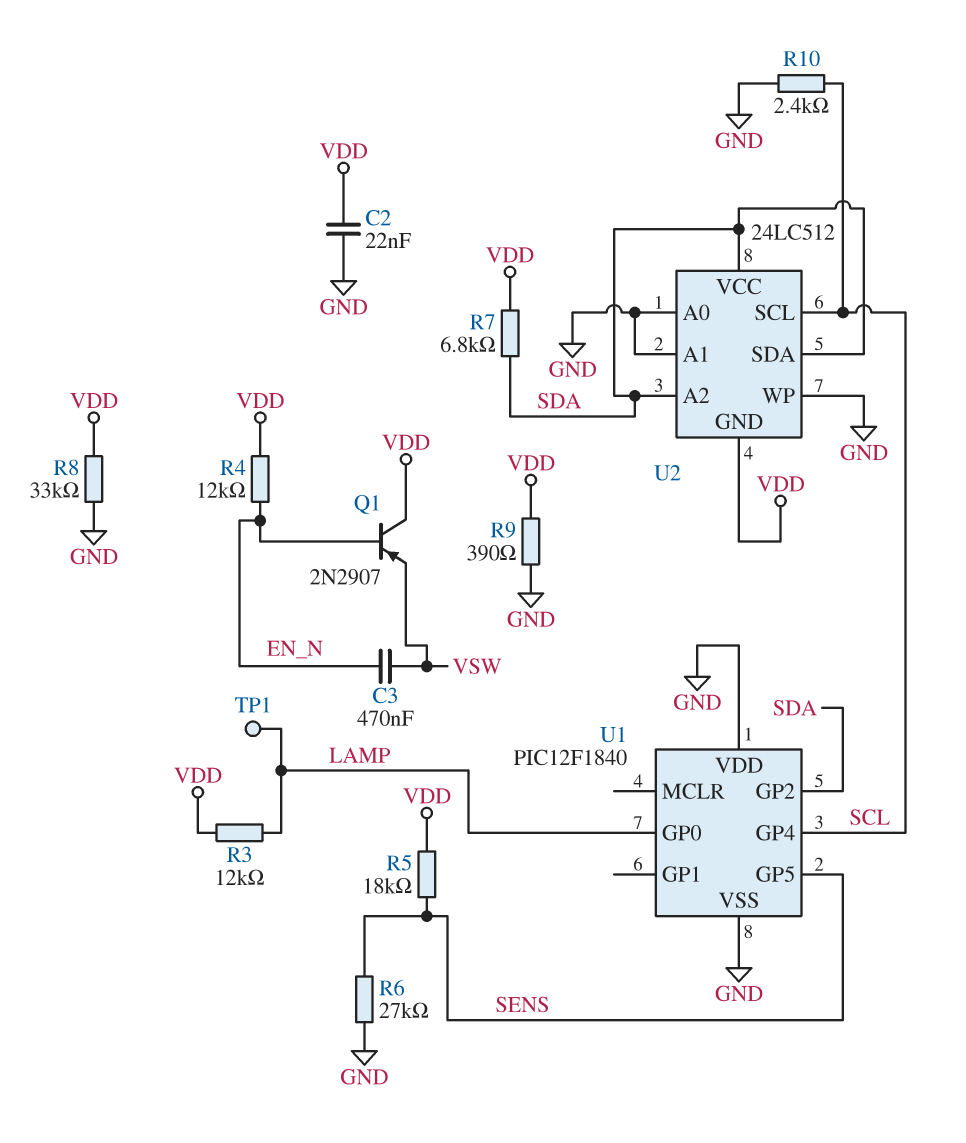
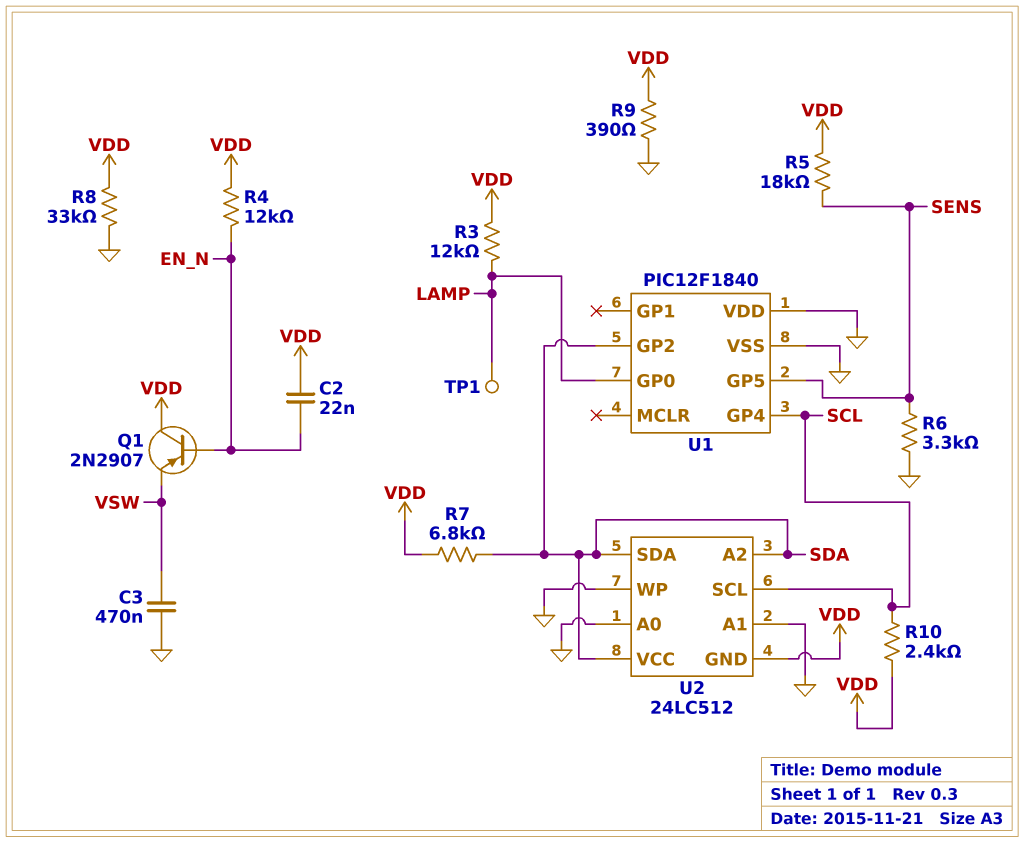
C2: 22nF (GND, VDD) -> 22nF (EN_N, VDD)
C3: 470nF (EN_N, VSW) -> 470nF (GND, VSW)
R6: 27k (GND, SENS) -> 3.3k (GND, SENS)
R10: 2.4k (GND, SCL) -> 2.4k (SCL, VDD)

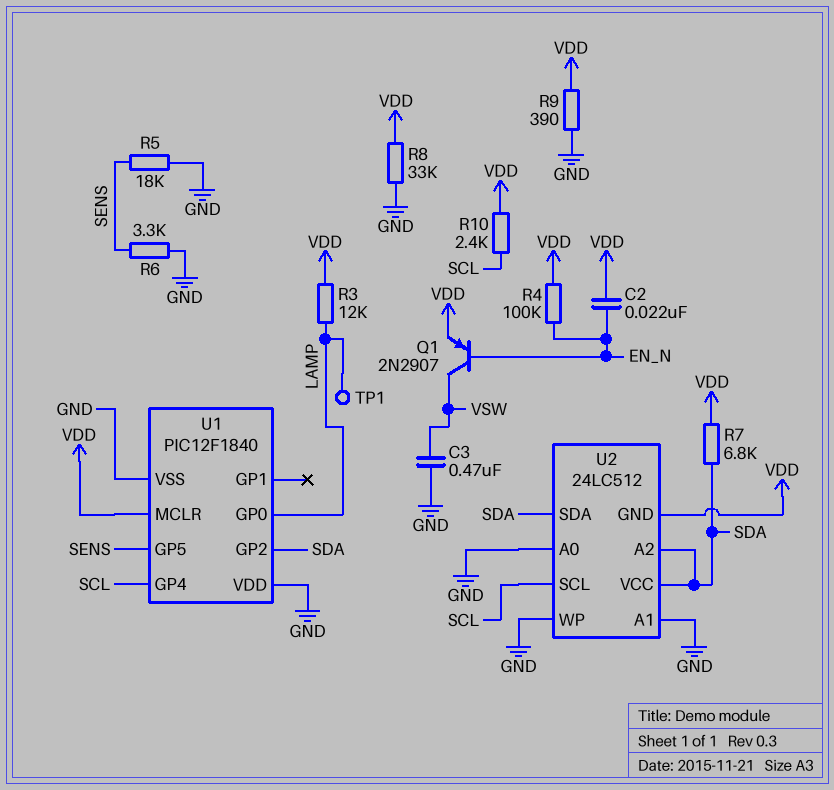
Q1: PNP 2N2907 (B EN_N, C VDD, E VSW) -> PNP 2N2907 (B EN_N, C VSW, E VDD)
R4: 12k (EN_N, VDD) -> 100k (EN_N, VDD)
R5: 18k (SENS, VDD) -> 18k (GND, SENS)
U1 pin MCLR: none -> VDD

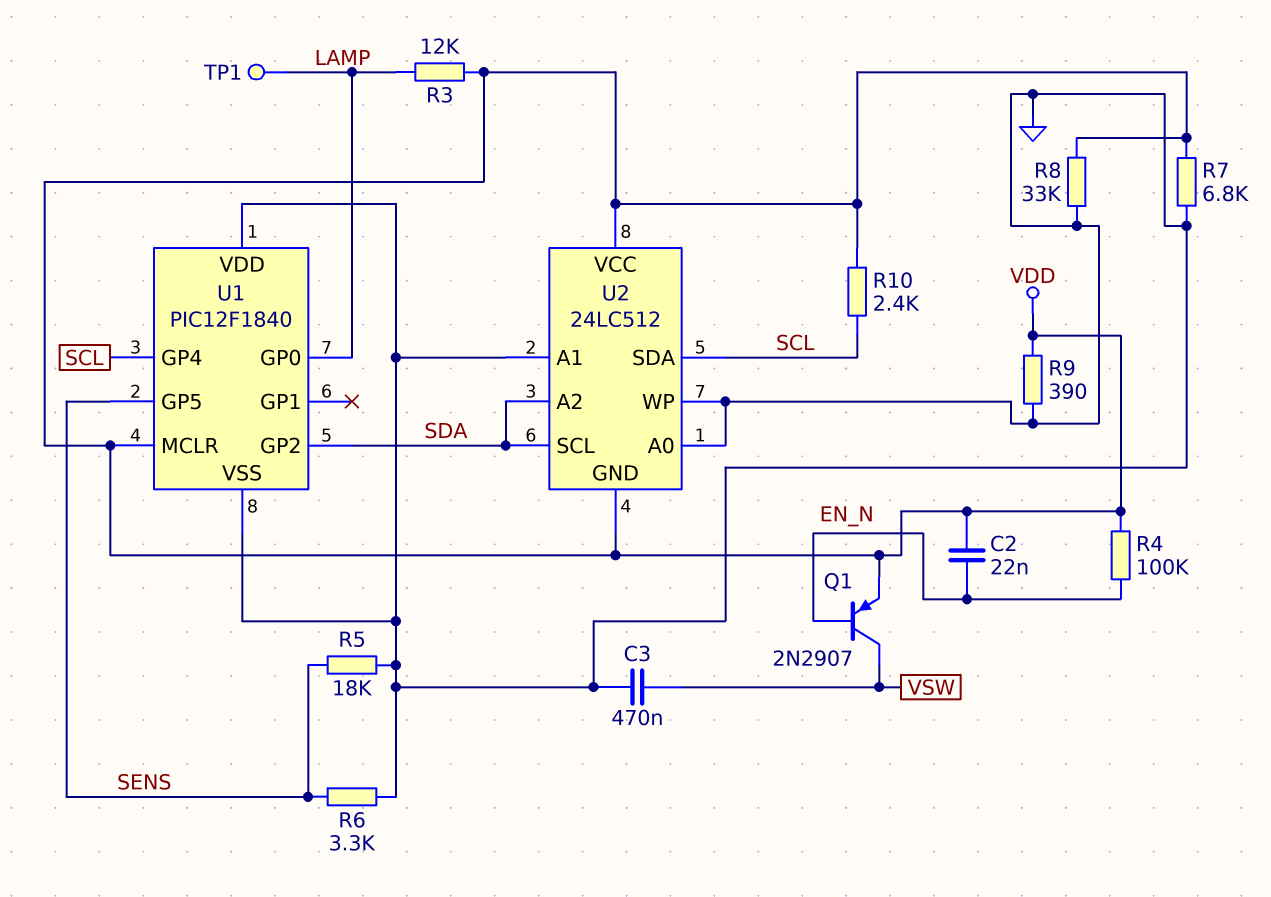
R7: 6.8k (SDA, VDD) -> 6.8k (GND, VDD)
U2 pin SCL: SCL -> SDA
U2 pin SDA: SDA -> SCL
U2 pin VCC: SDA -> VDD

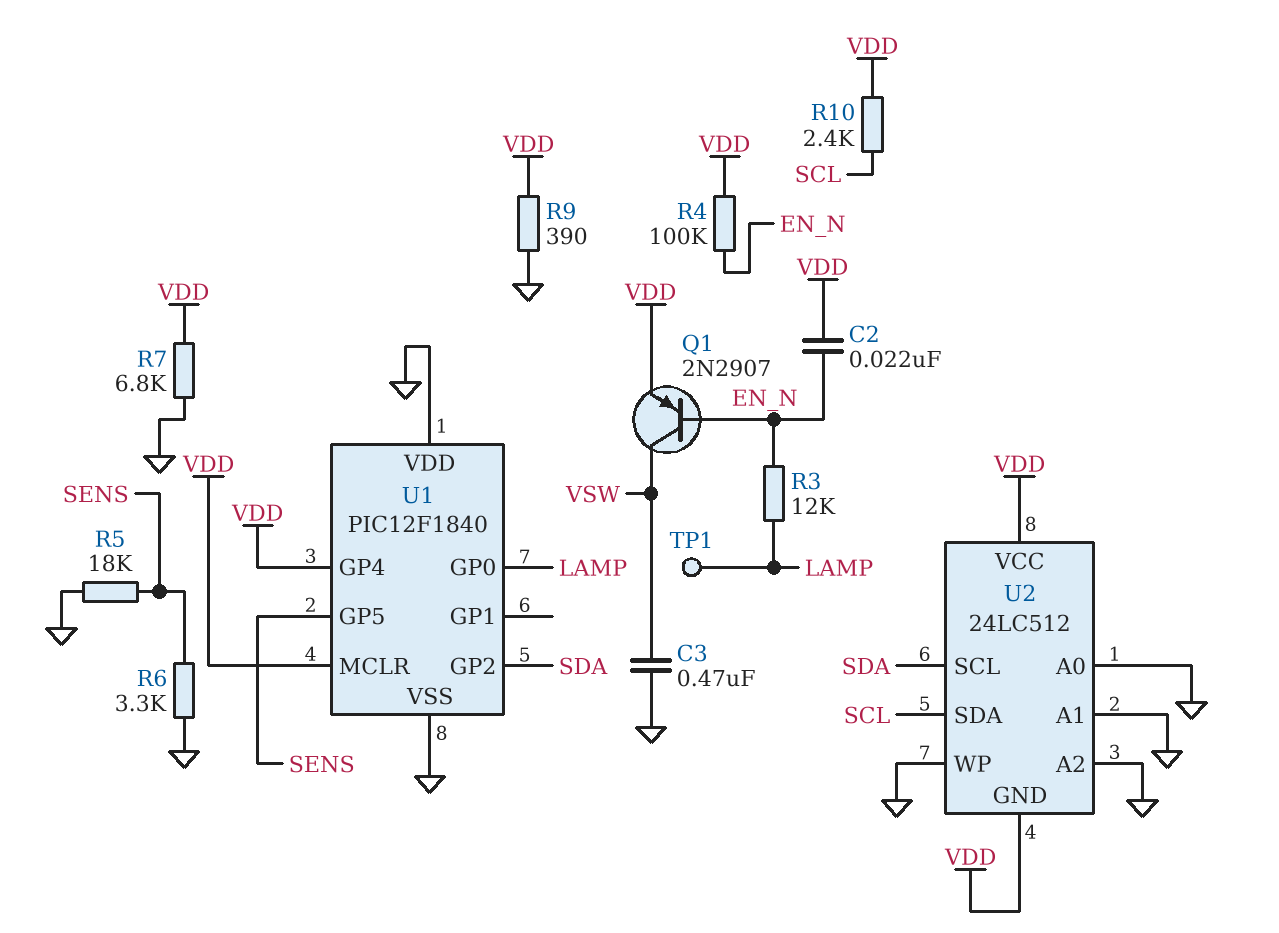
R3: 12k (LAMP, VDD) -> 12k (EN_N, LAMP)
R8: 33k (GND, VDD) -> none
U1 pin GP4: SCL -> VDD
U2 pin A2: SDA -> GND

